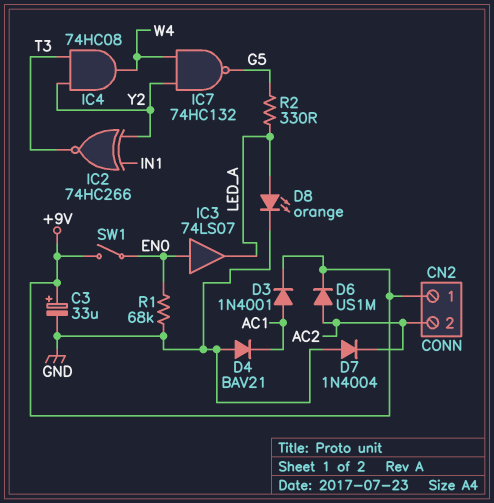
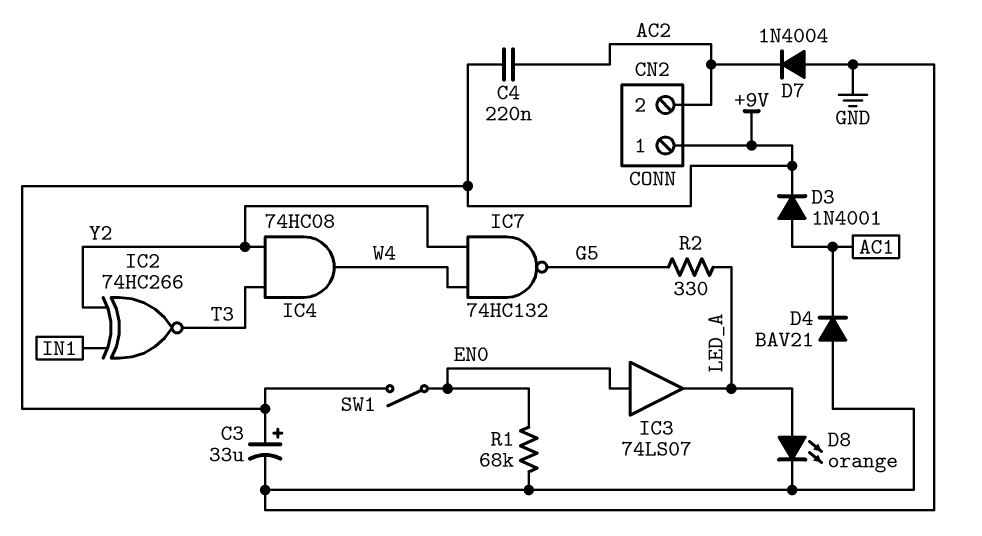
C4: none -> 220nF (+9V, AC2)
D6: diode US1M (A AC2, K +9V) -> none

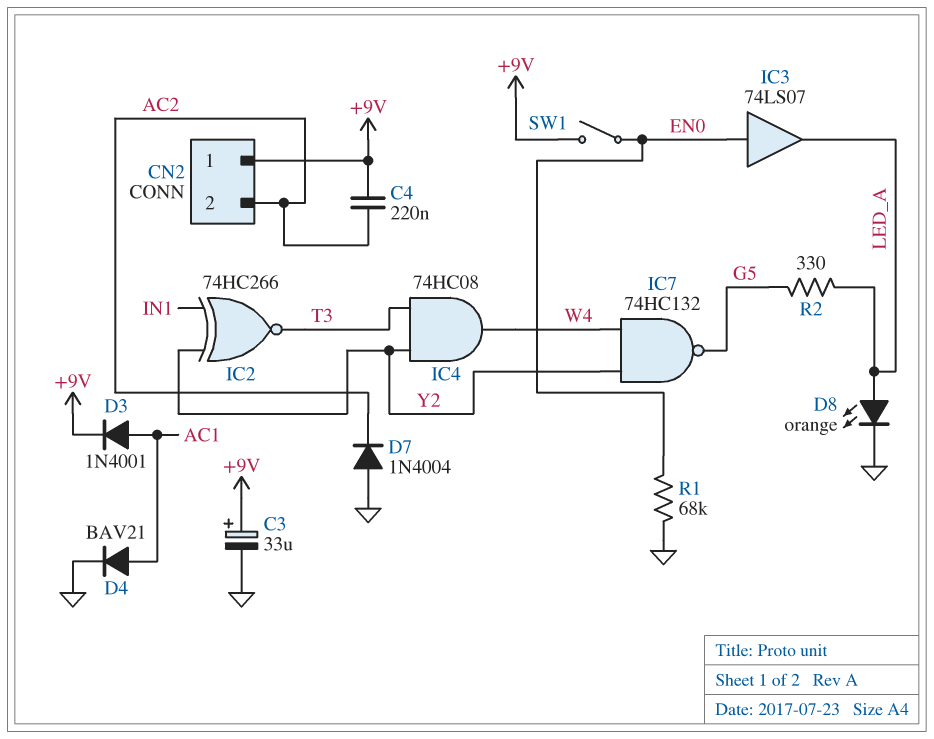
D4: diode BAV21 (A GND, K AC1) -> diode BAV21 (A AC1, K GND)

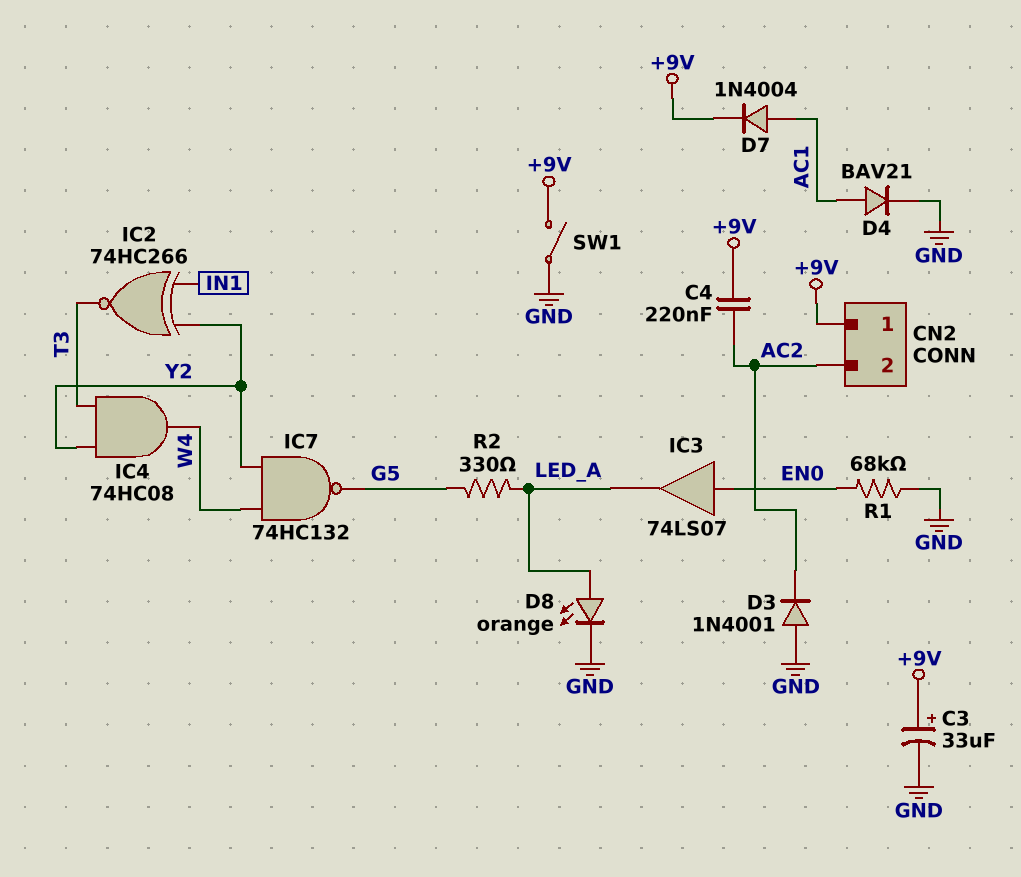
D3: diode 1N4001 (A AC1, K +9V) -> diode 1N4001 (A GND, K AC2)
D7: diode 1N4004 (A GND, K AC2) -> diode 1N4004 (A AC1, K +9V)
SW1: switch (+9V, EN0) -> switch (+9V, GND)

